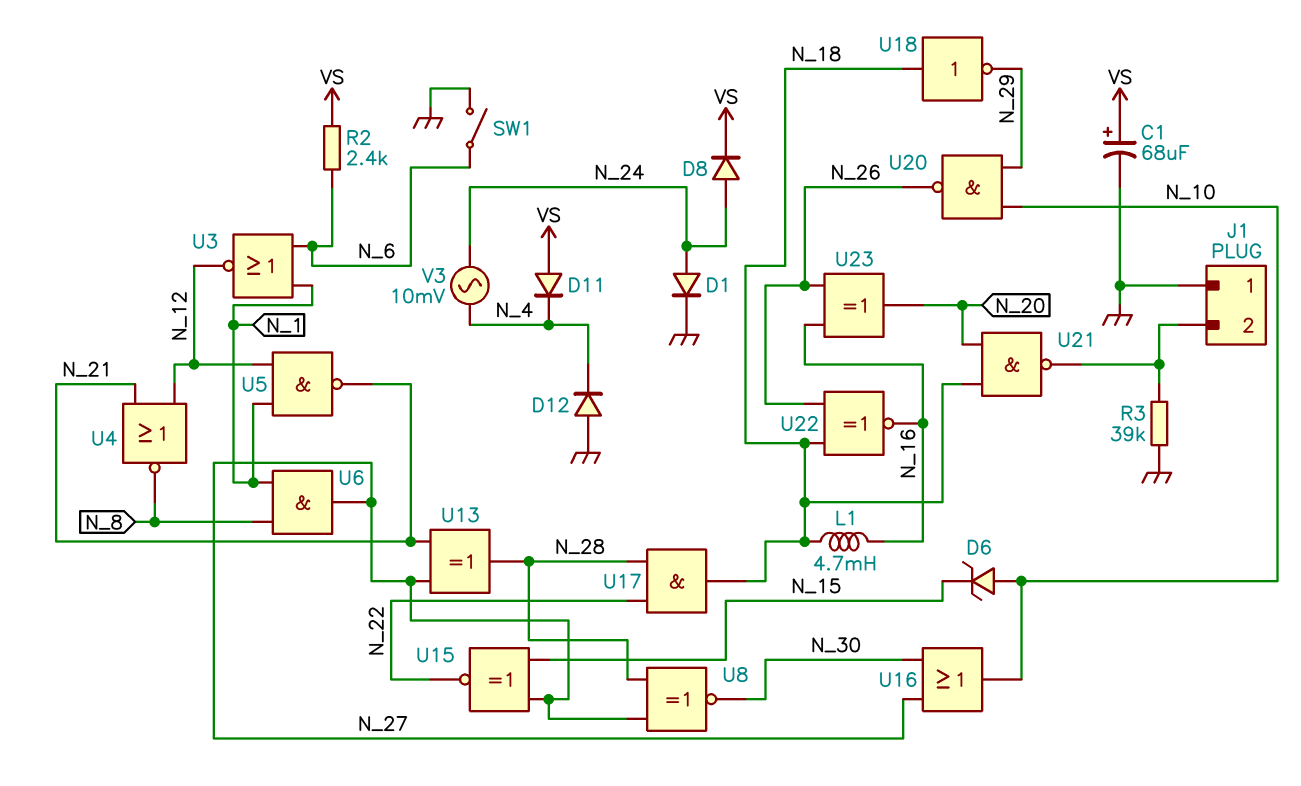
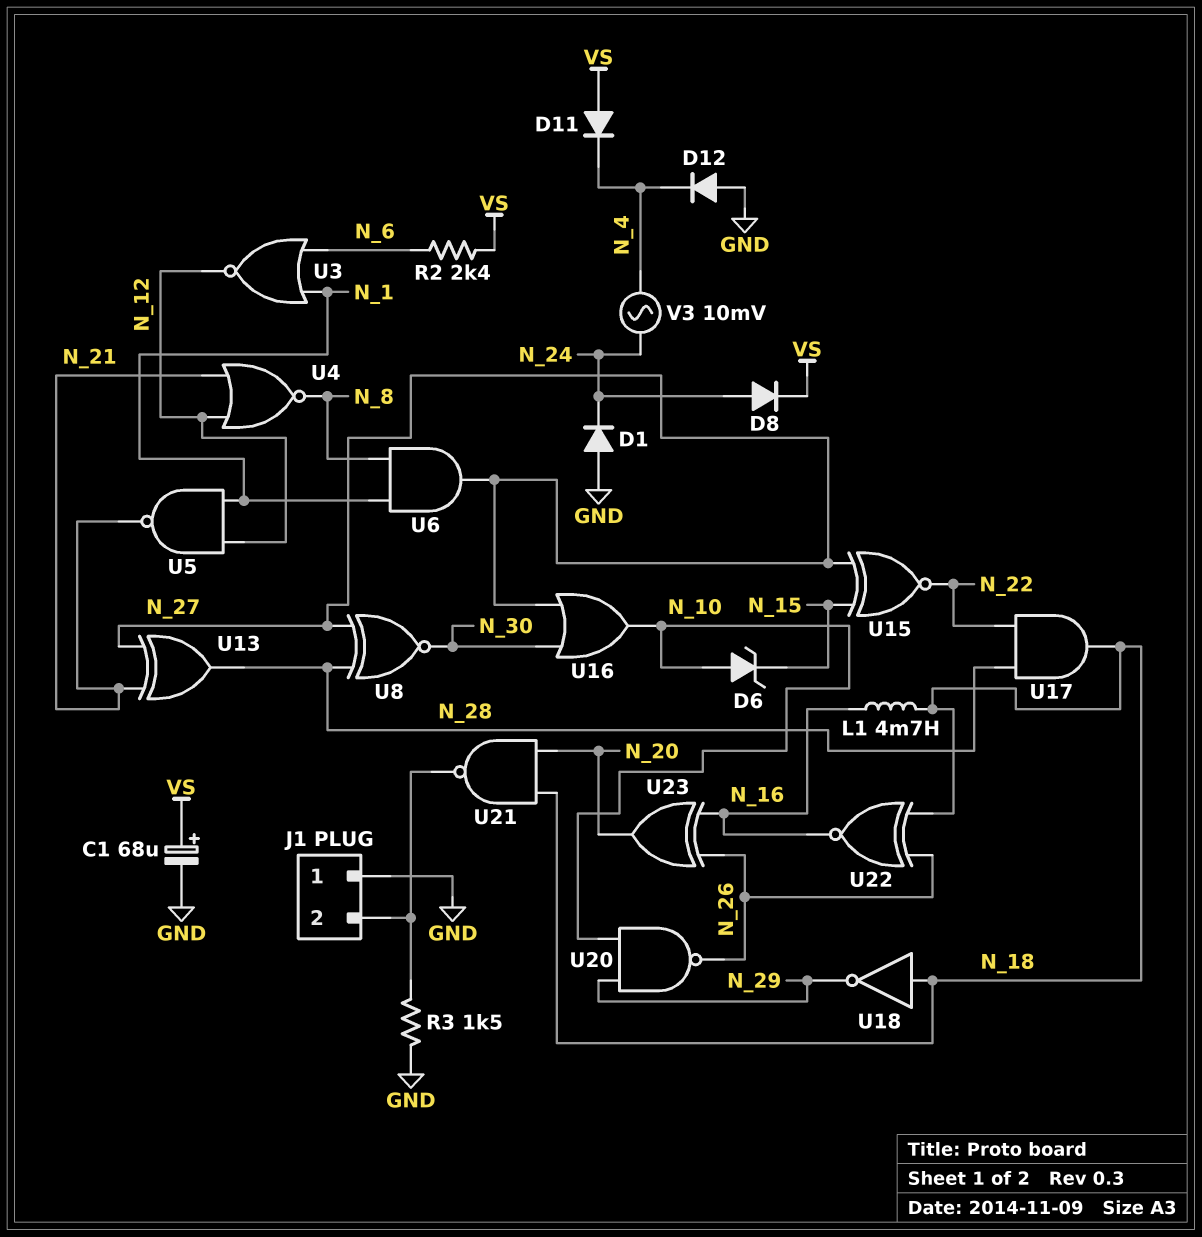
D1: diode (A N_24, K GND) -> diode (A GND, K N_24)
R3: 39k (GND, J1/2) -> 1.5k (GND, J1/2)
SW1: switch (GND, N_6) -> none

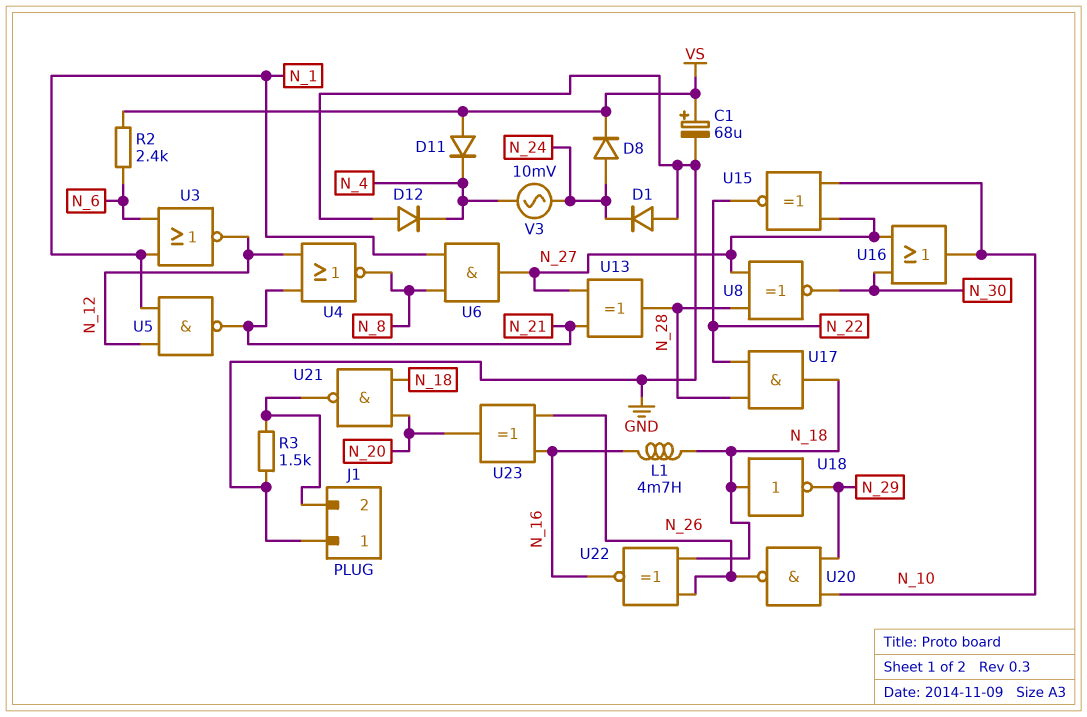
D6: zener (A N_10, K N_15) -> none
U15: XNOR (in N_15, in N_27, out N_22) -> XNOR (in N_10, in N_27, out N_22)

